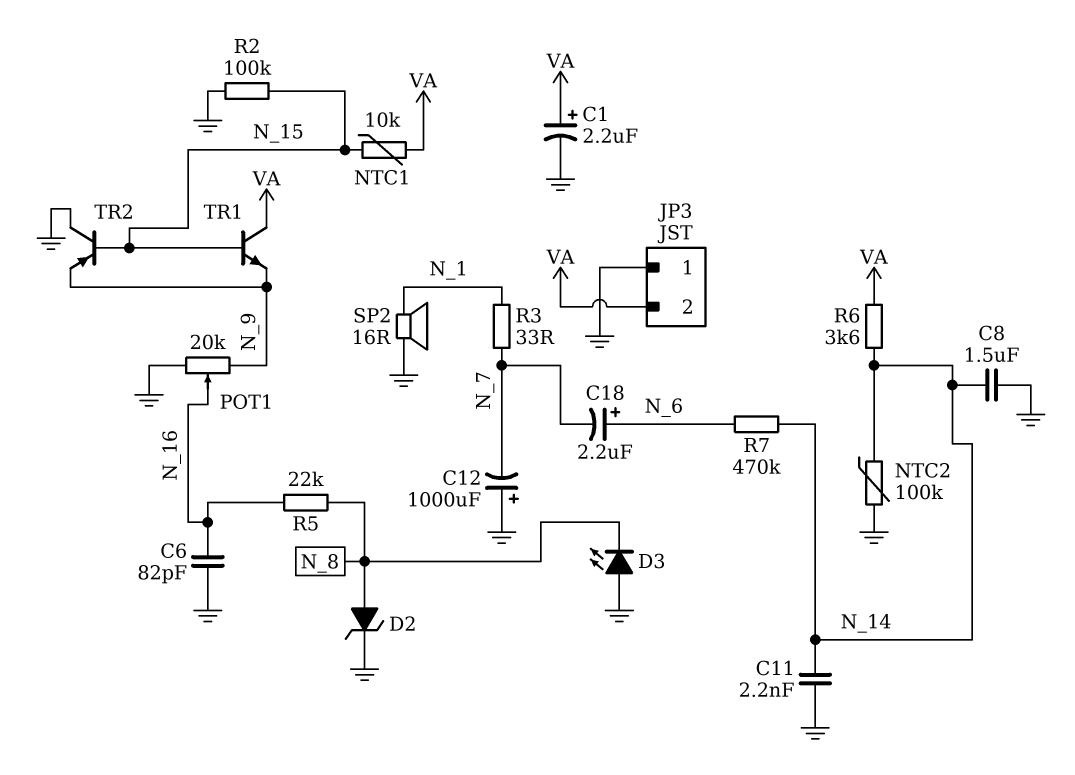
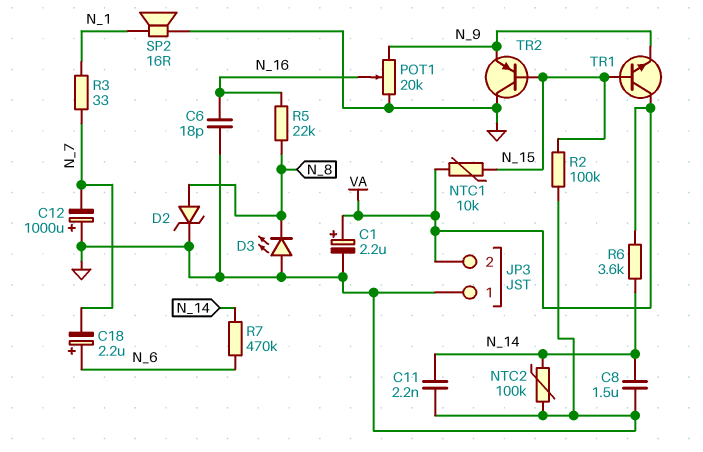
C6: 82pF (GND, N_16) -> 18pF (GND, N_16)

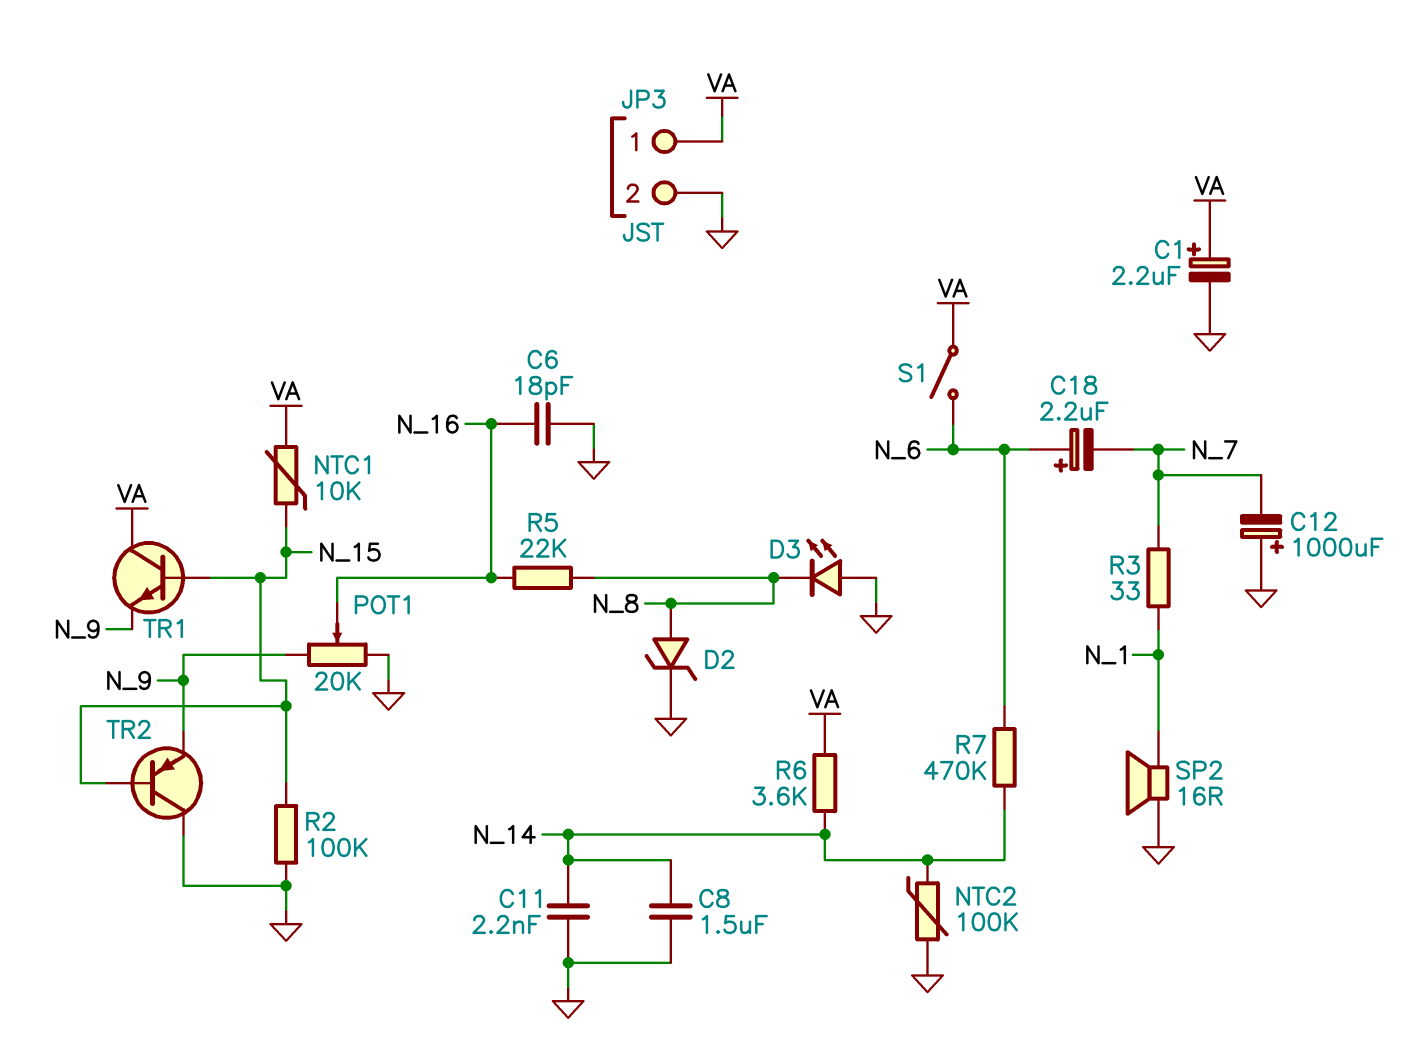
JP3 pin 1: GND -> VA
JP3 pin 2: VA -> GND
S1: none -> switch (N_6, VA)

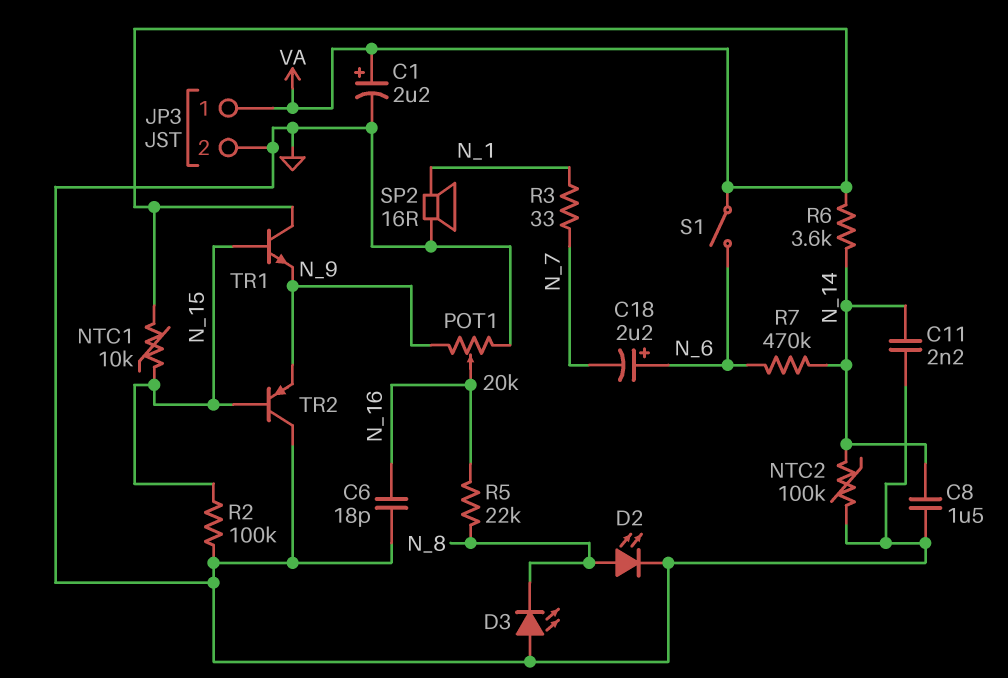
C12: 1000uF (plus GND, minus N_7) -> none
D2: zener (A N_8, K GND) -> LED (A N_8, K GND)

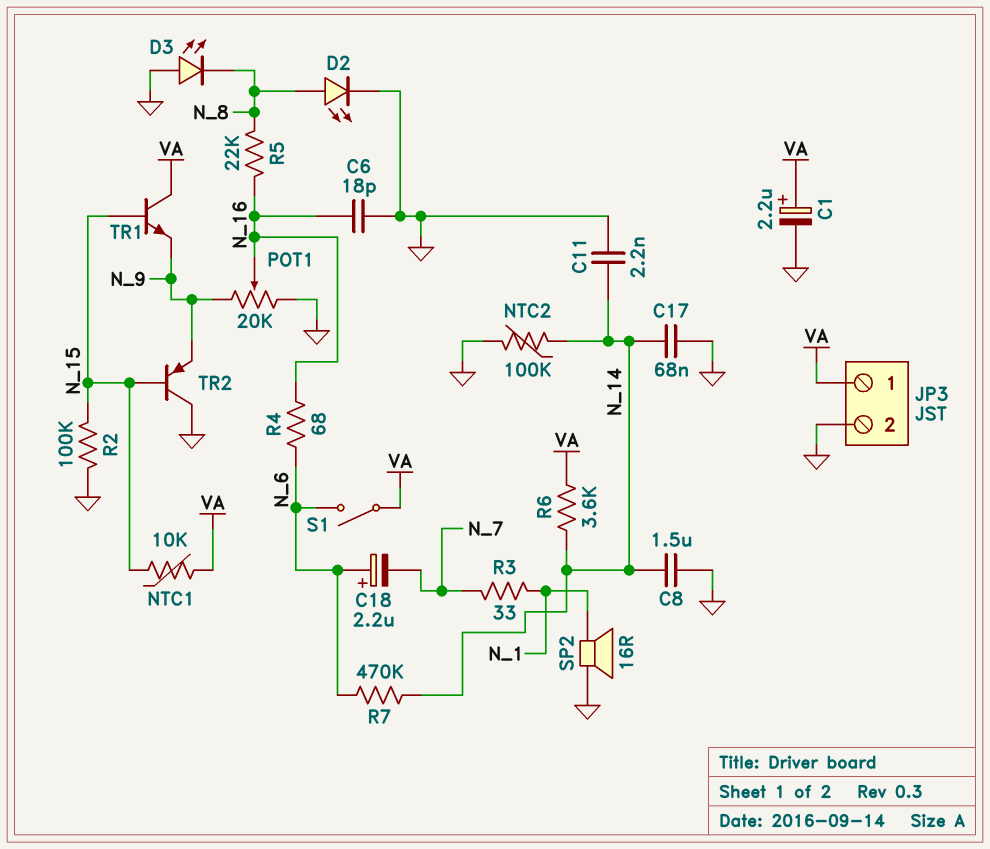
C17: none -> 68nF (GND, N_14)
R4: none -> 68 (N_6, N_16)

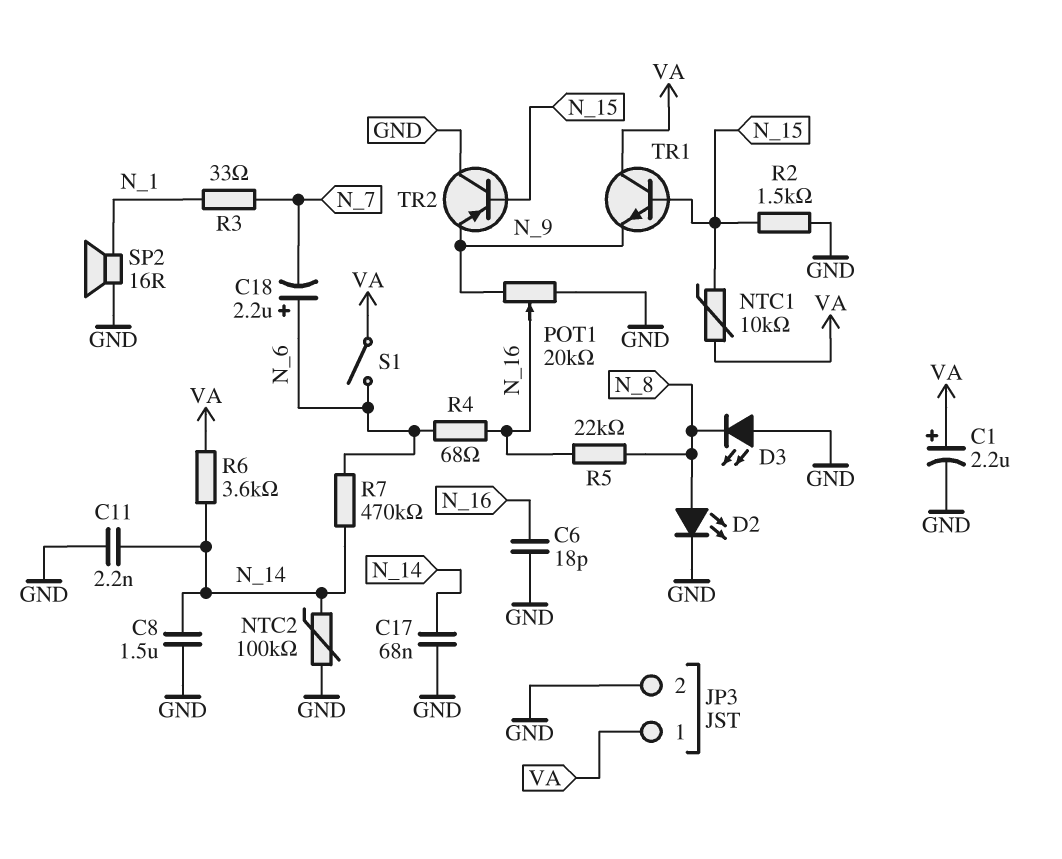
R2: 100k (GND, N_15) -> 1.5k (GND, N_15)

